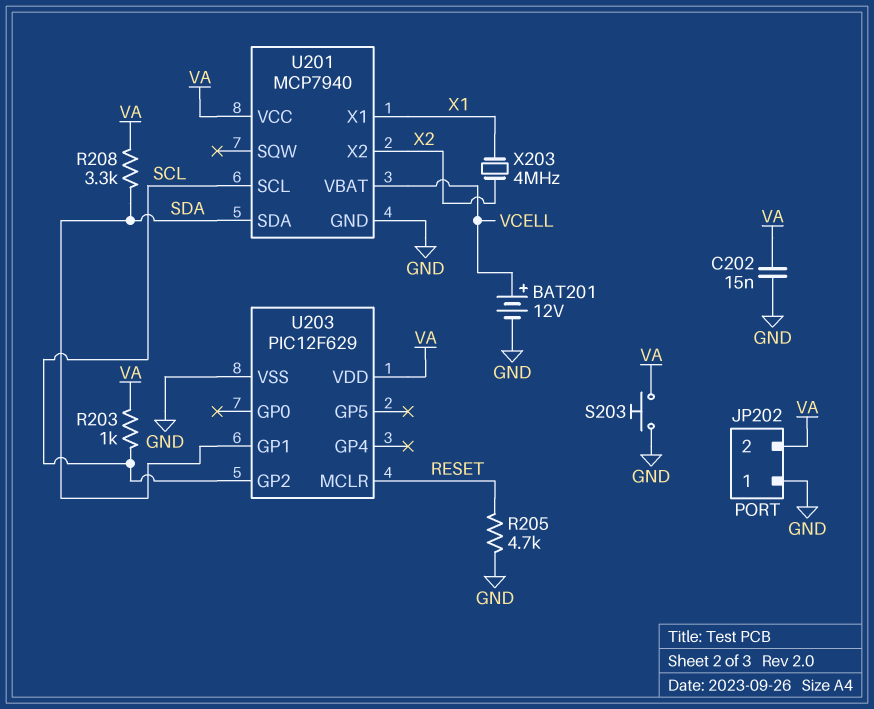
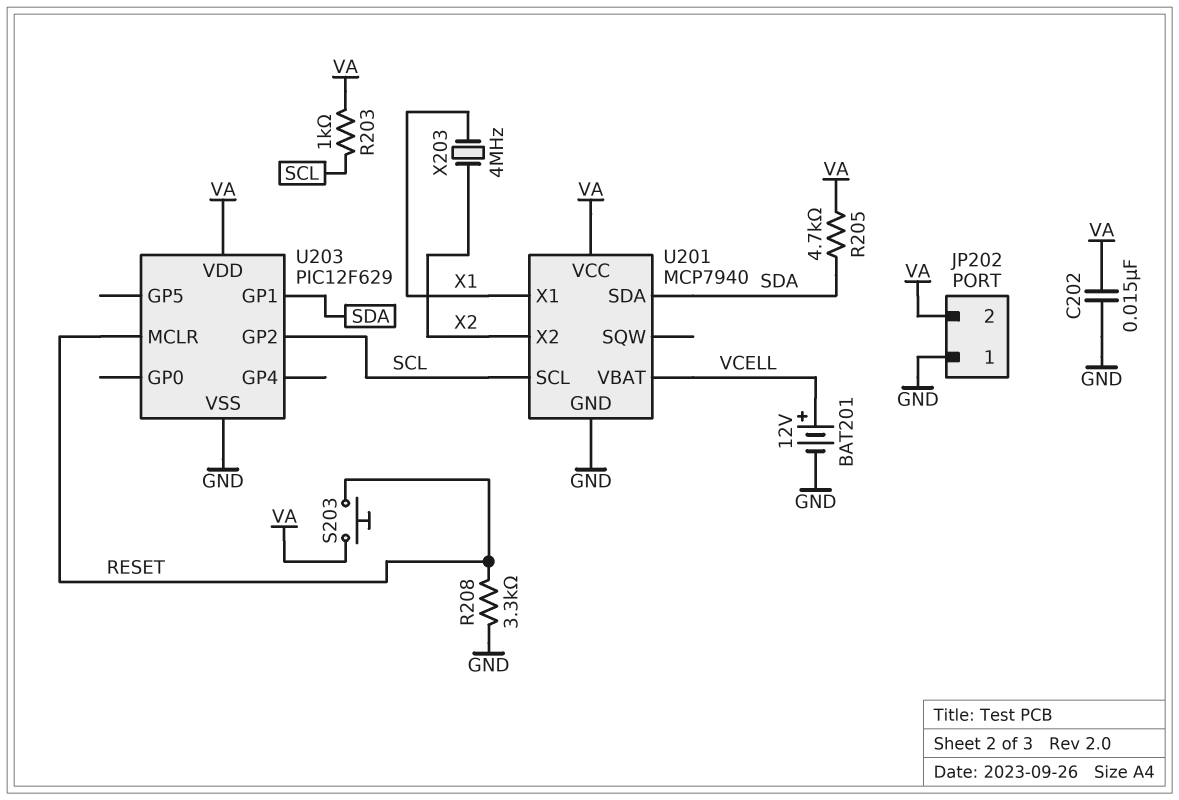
R205: 4.7k (GND, RESET) -> 4.7k (SDA, VA)
R208: 3.3k (SDA, VA) -> 3.3k (GND, RESET)
S203: button (GND, VA) -> button (RESET, VA)

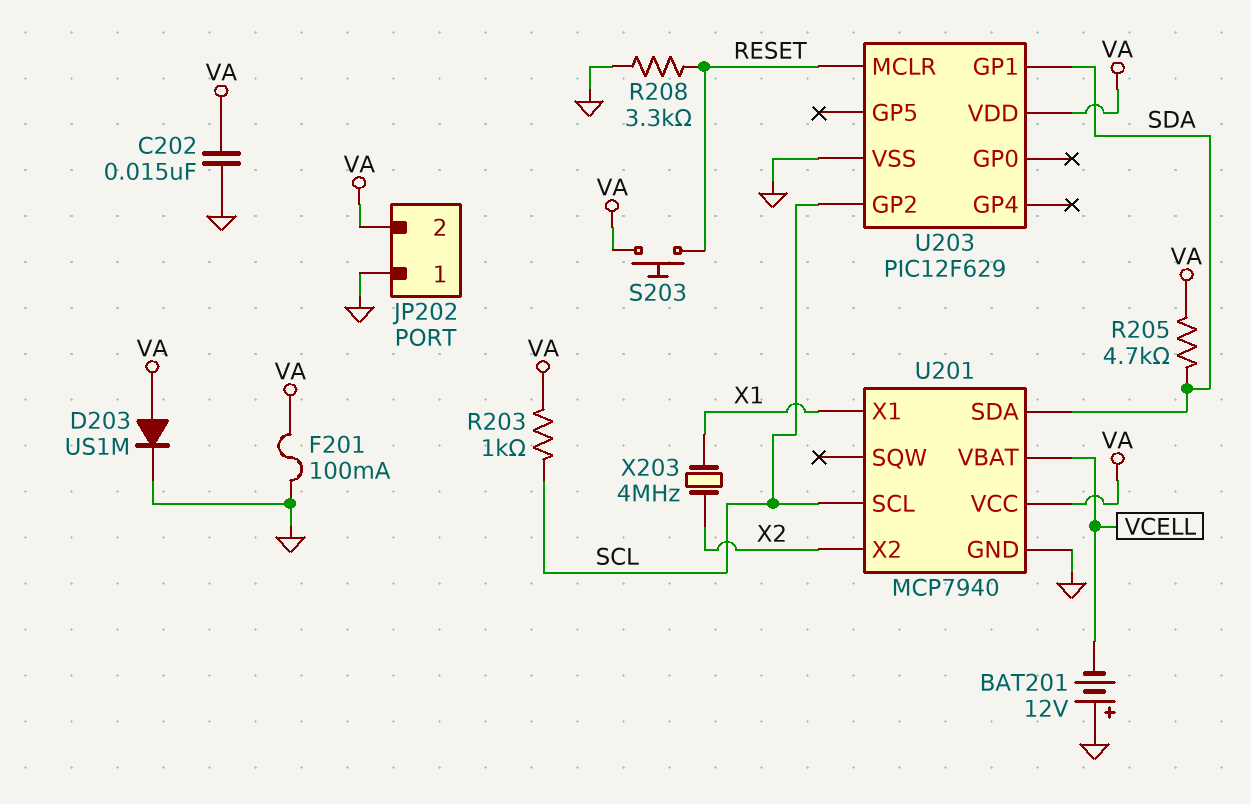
BAT201: 12V (plus VCELL, minus GND) -> 12V (plus GND, minus VCELL)
D203: none -> diode US1M (A VA, K GND)
F201: none -> 100mA (GND, VA)

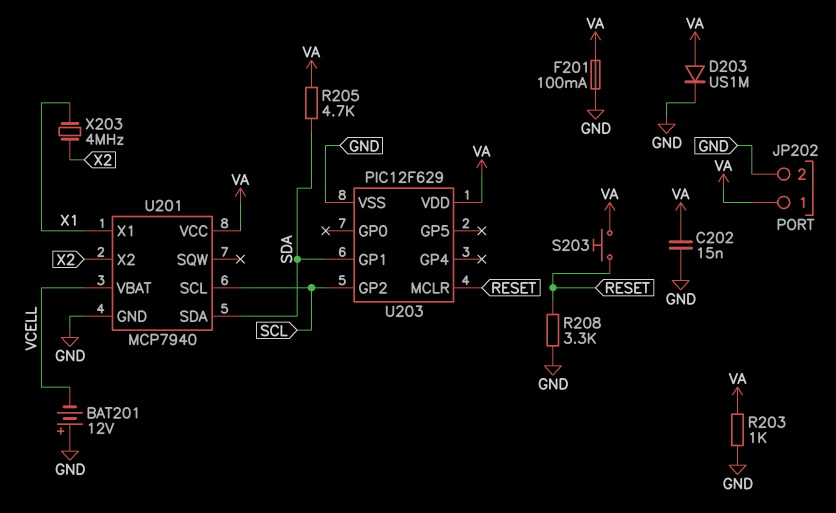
JP202 pin 1: GND -> VA
JP202 pin 2: VA -> GND
R203: 1k (SCL, VA) -> 1k (GND, VA)

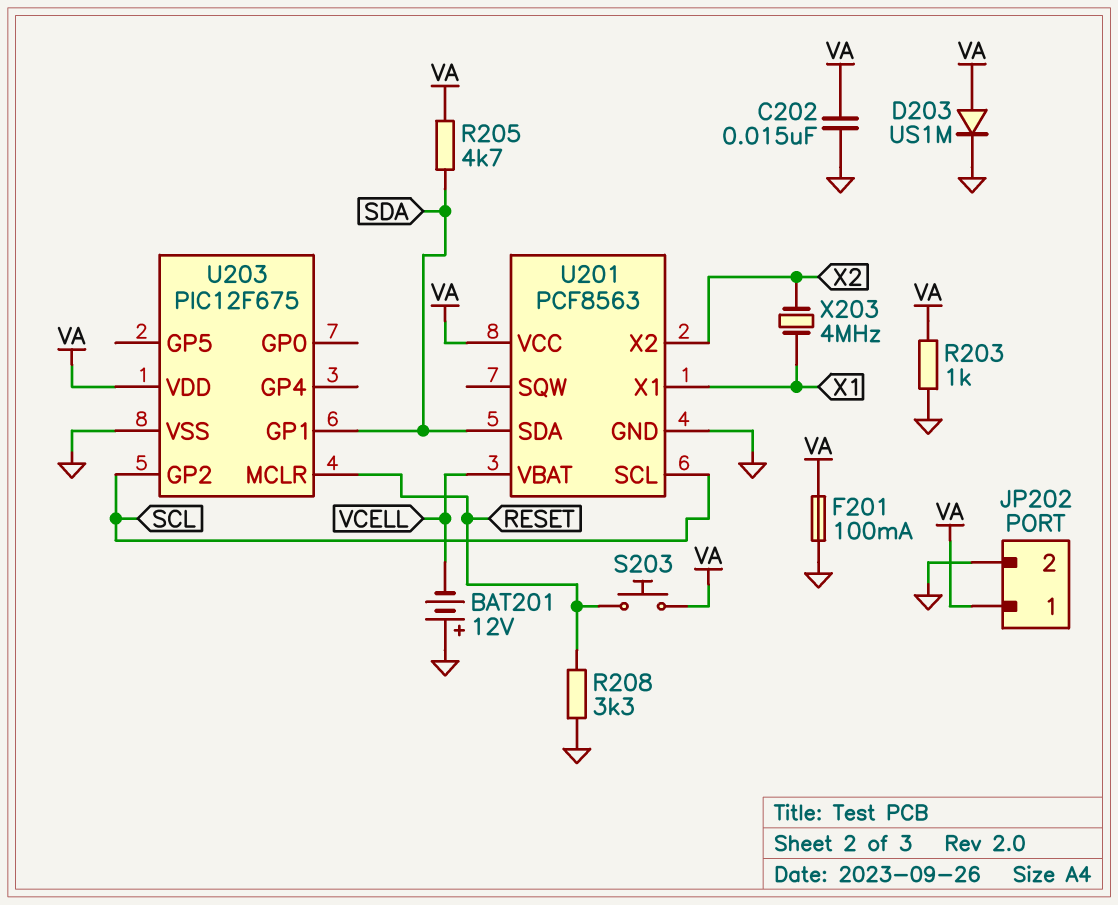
U201: MCP7940 -> PCF8563
U203: PIC12F629 -> PIC12F675

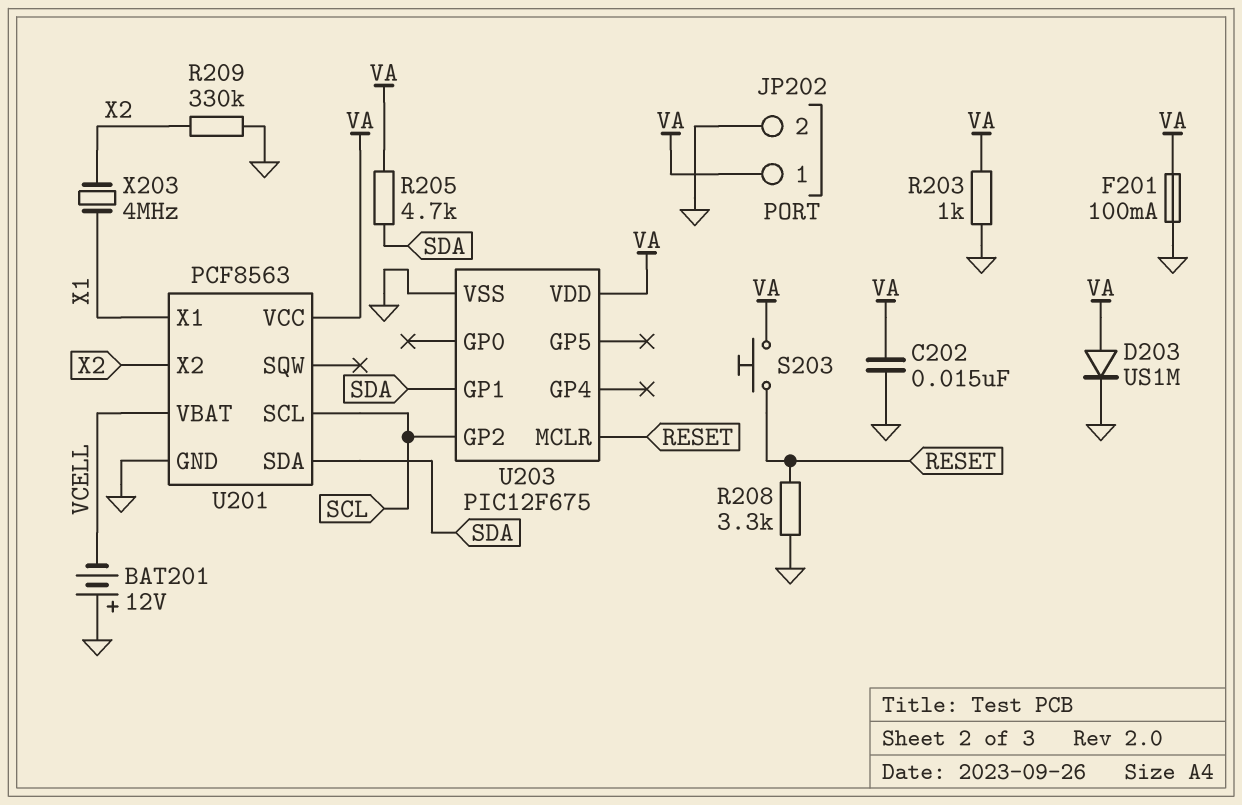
R209: none -> 330k (GND, X2)

